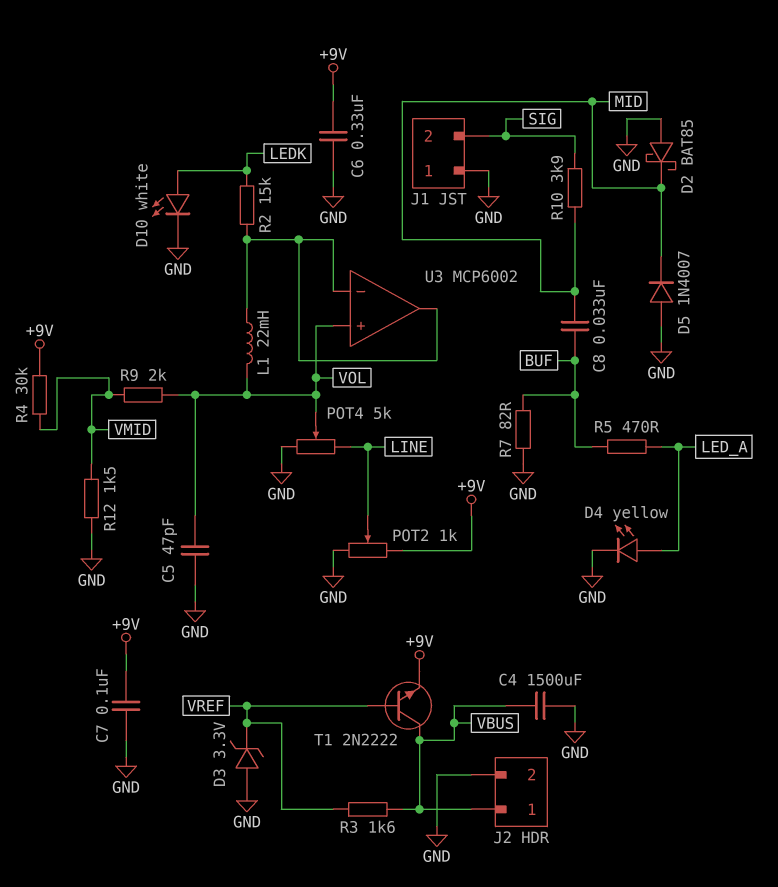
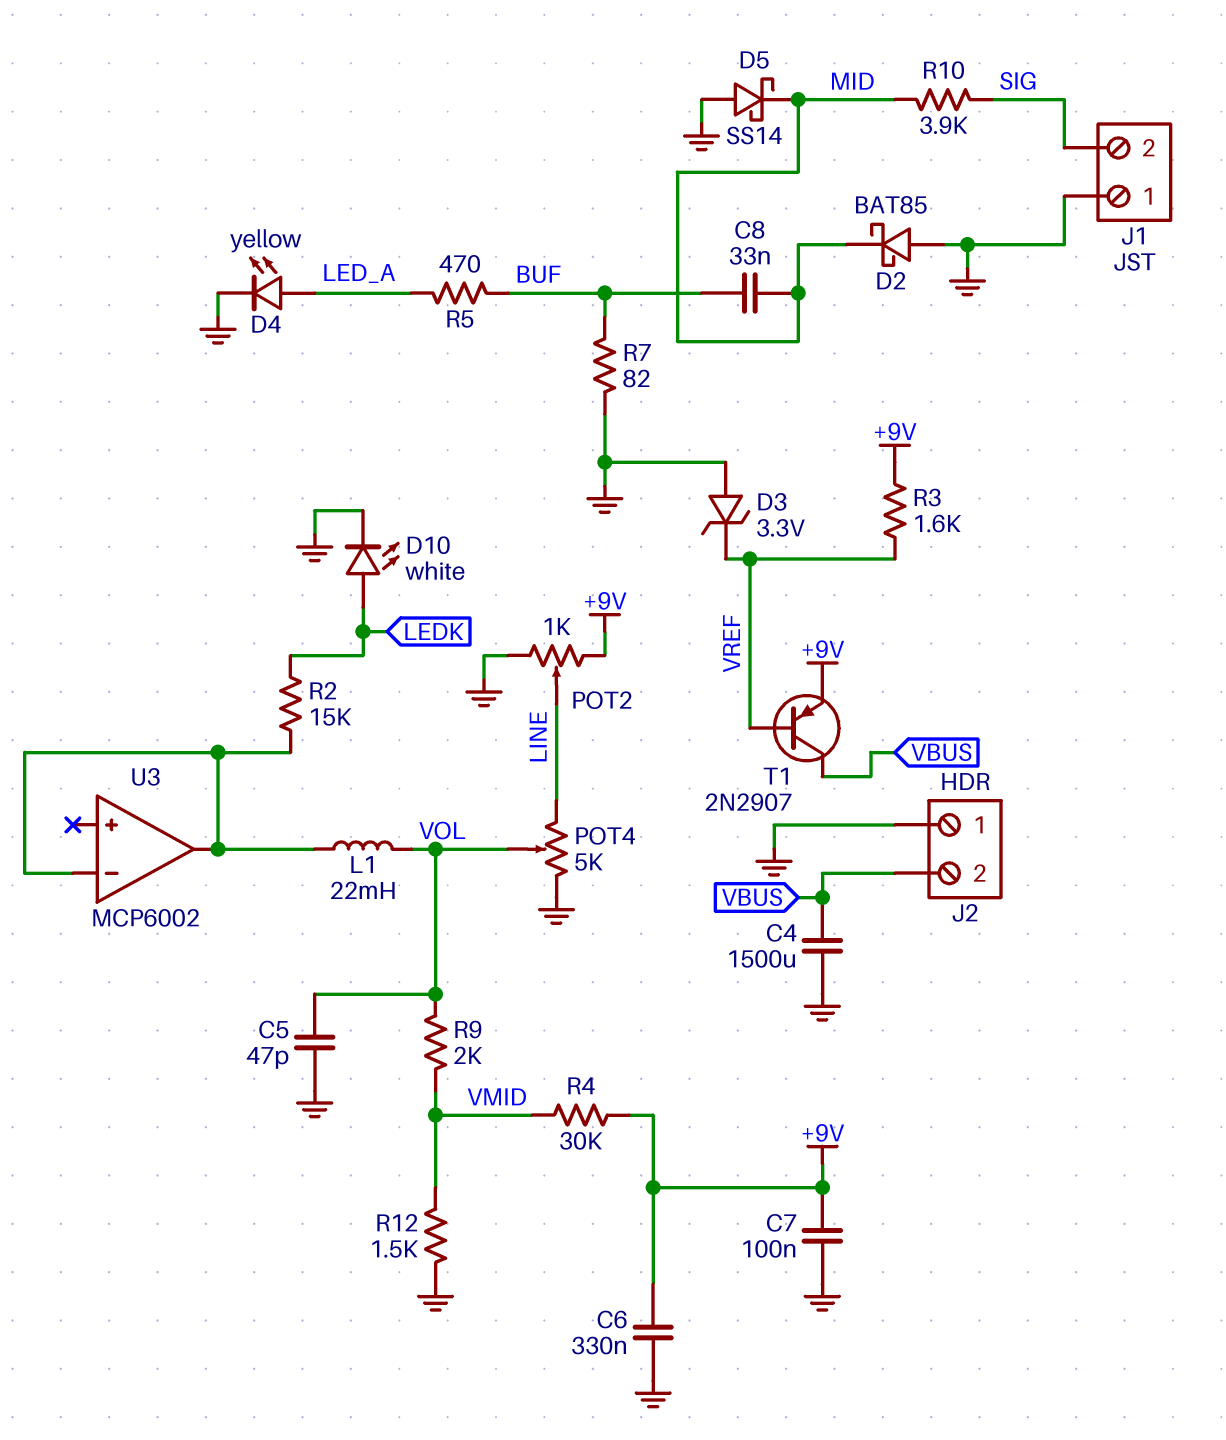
D5: diode 1N4007 (A GND, K MID) -> schottky SS14 (A GND, K MID)
J2 pin 1: VBUS -> GND
J2 pin 2: GND -> VBUS
R3: 1.6k (VBUS, VREF) -> 1.6k (+9V, VREF)
T1: NPN 2N2222 (B VREF, C VBUS, E +9V) -> PNP 2N2907 (B VREF, C VBUS, E +9V)
U3 pin in+: VOL -> none

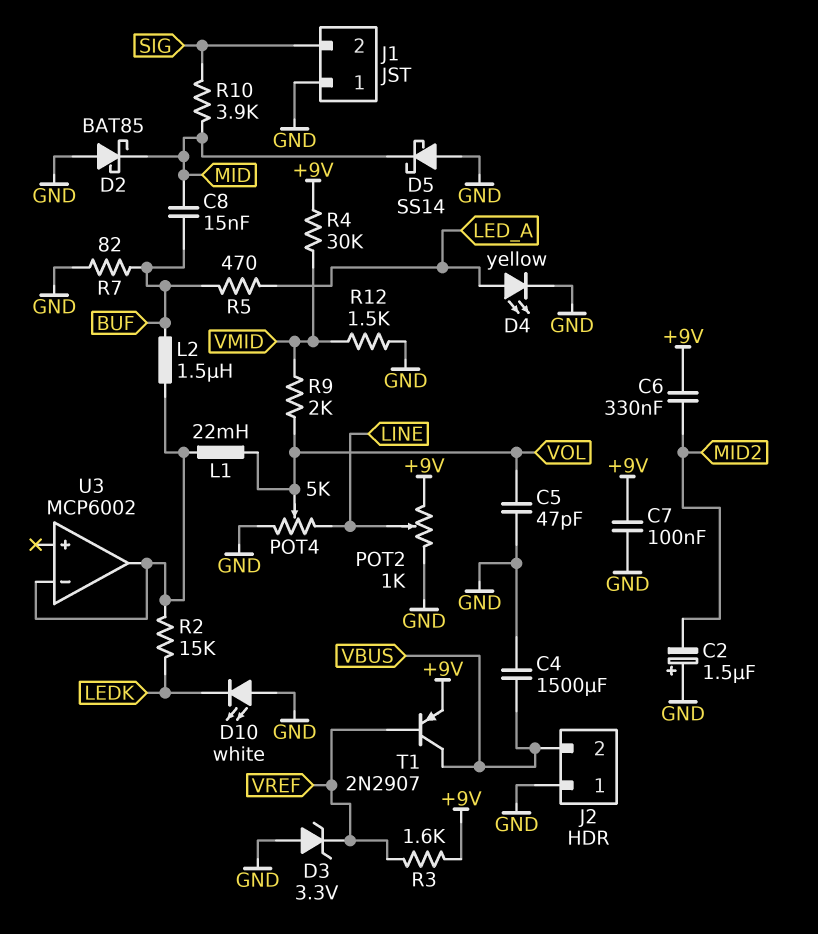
C2: none -> 1.5uF (plus GND, minus MID2)
C6: 330nF (+9V, GND) -> 330nF (+9V, MID2)
C8: 33nF (BUF, MID) -> 15nF (BUF, MID)
D10: LED white (A LEDK, K GND) -> LED white (A GND, K LEDK)
L2: none -> 1.5uH (BUF, U3/in-)

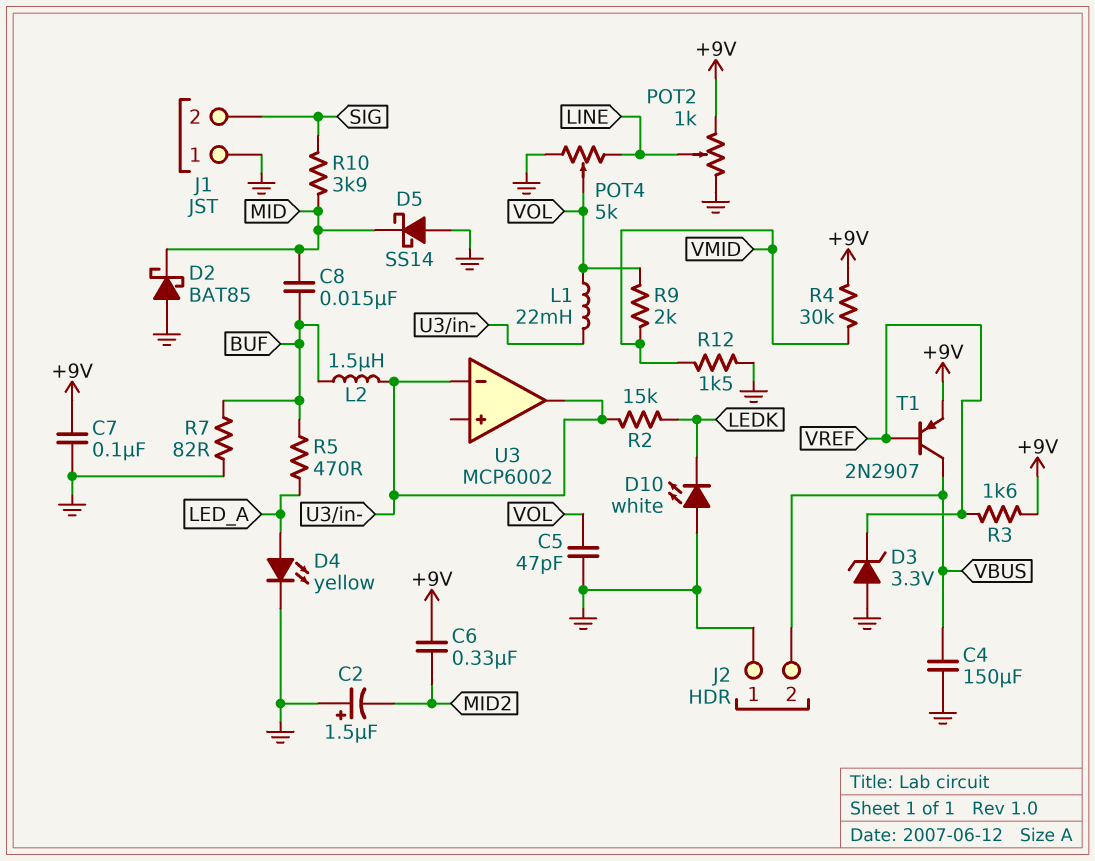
C4: 1500uF (GND, VBUS) -> 150uF (GND, VBUS)

